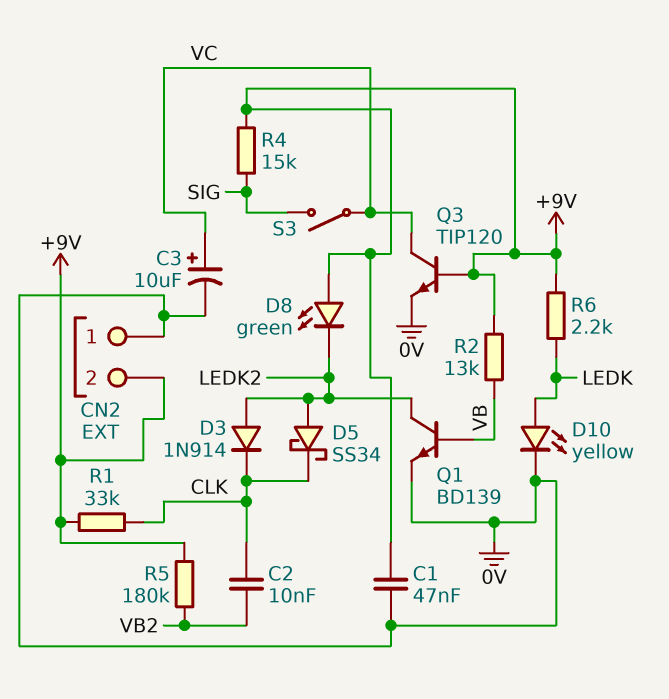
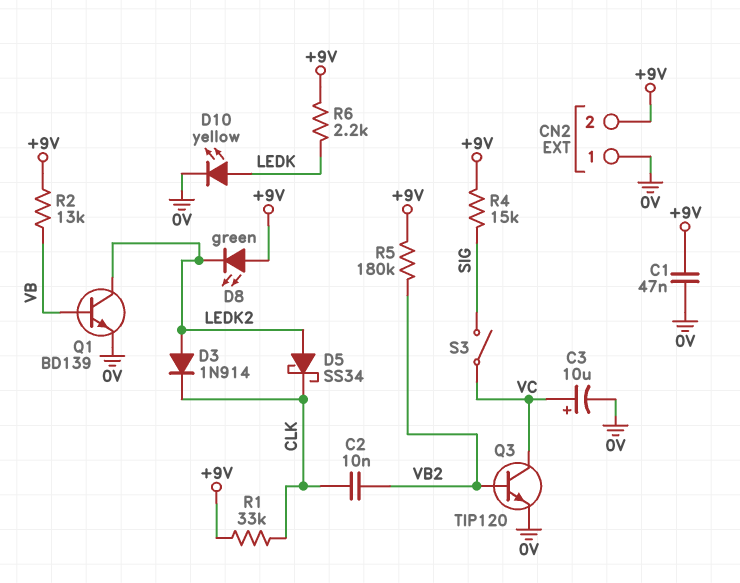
Q3: NPN TIP120 (B +9V, C VC, E 0V) -> NPN TIP120 (B VB2, C VC, E 0V)

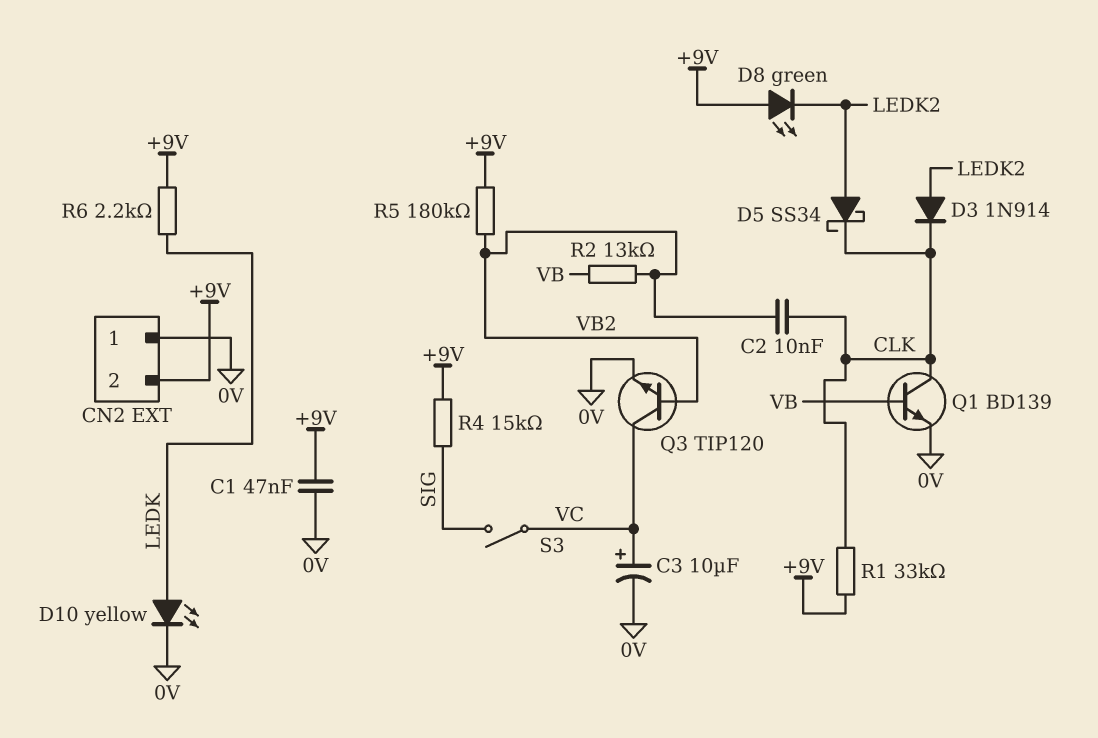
Q1: NPN BD139 (B VB, C LEDK2, E 0V) -> NPN BD139 (B VB, C CLK, E 0V)
R2: 13k (+9V, VB) -> 13k (VB, VB2)

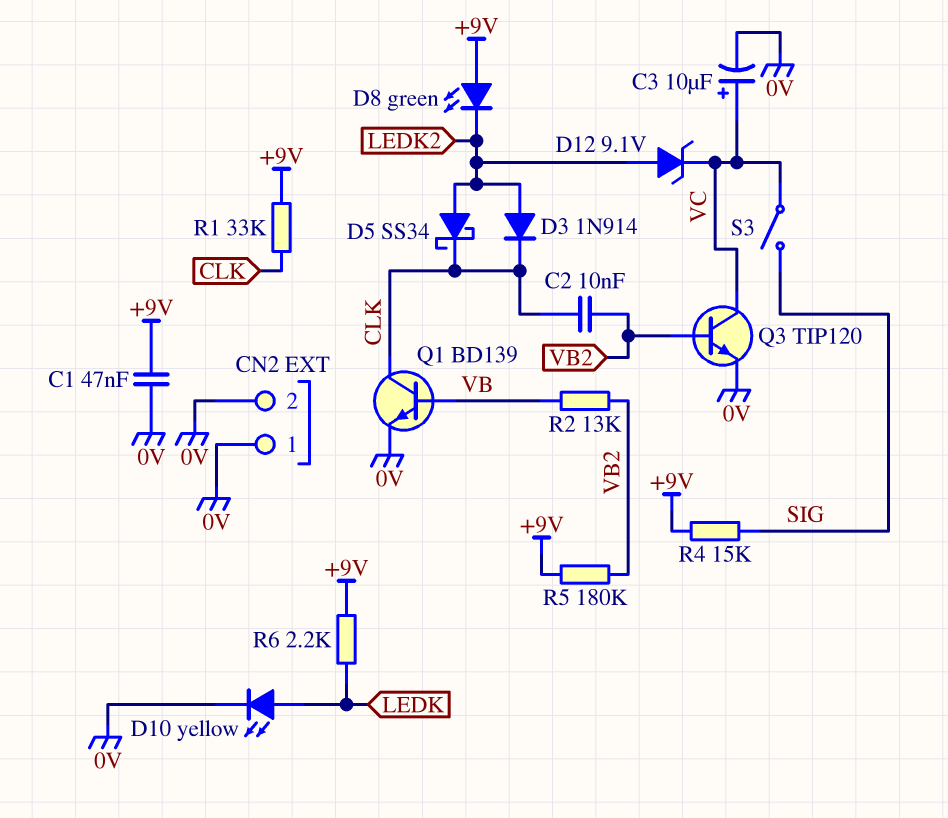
CN2 pin 2: +9V -> 0V
D12: none -> zener 9.1V (A LEDK2, K VC)

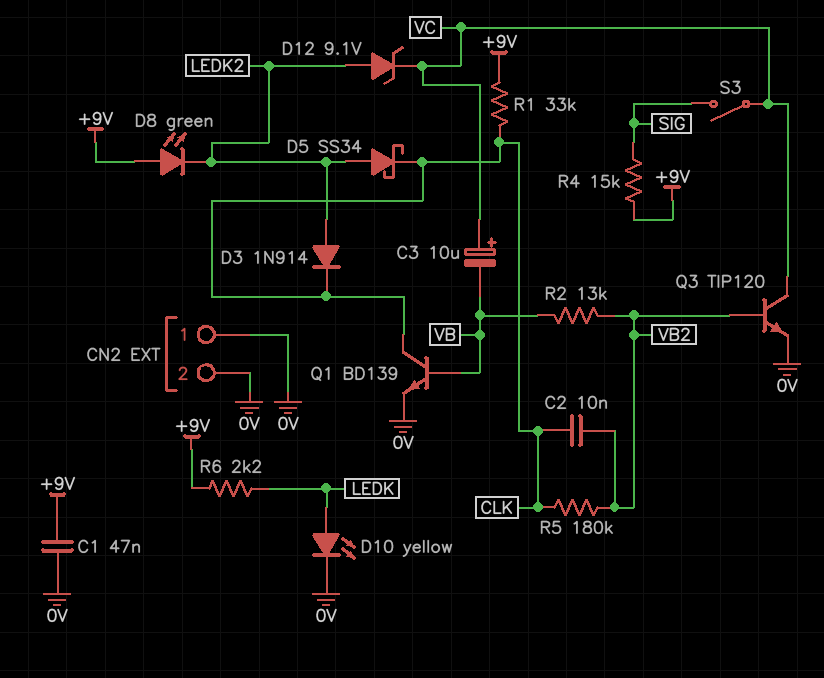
C3: 10uF (plus VC, minus 0V) -> 10uF (plus VC, minus VB)
R5: 180k (+9V, VB2) -> 180k (CLK, VB2)

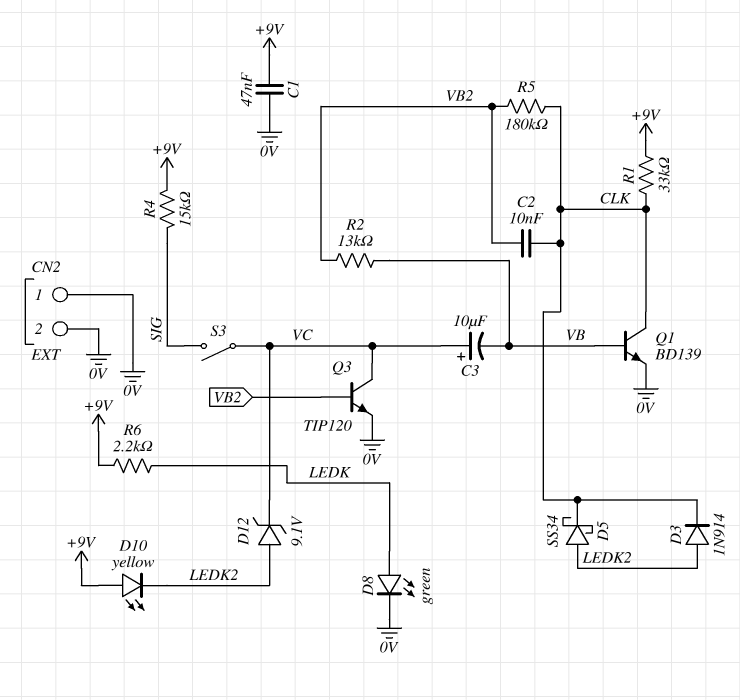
D8: LED green (A +9V, K LEDK2) -> LED green (A LEDK, K 0V)
D10: LED yellow (A LEDK, K 0V) -> LED yellow (A +9V, K LEDK2)

